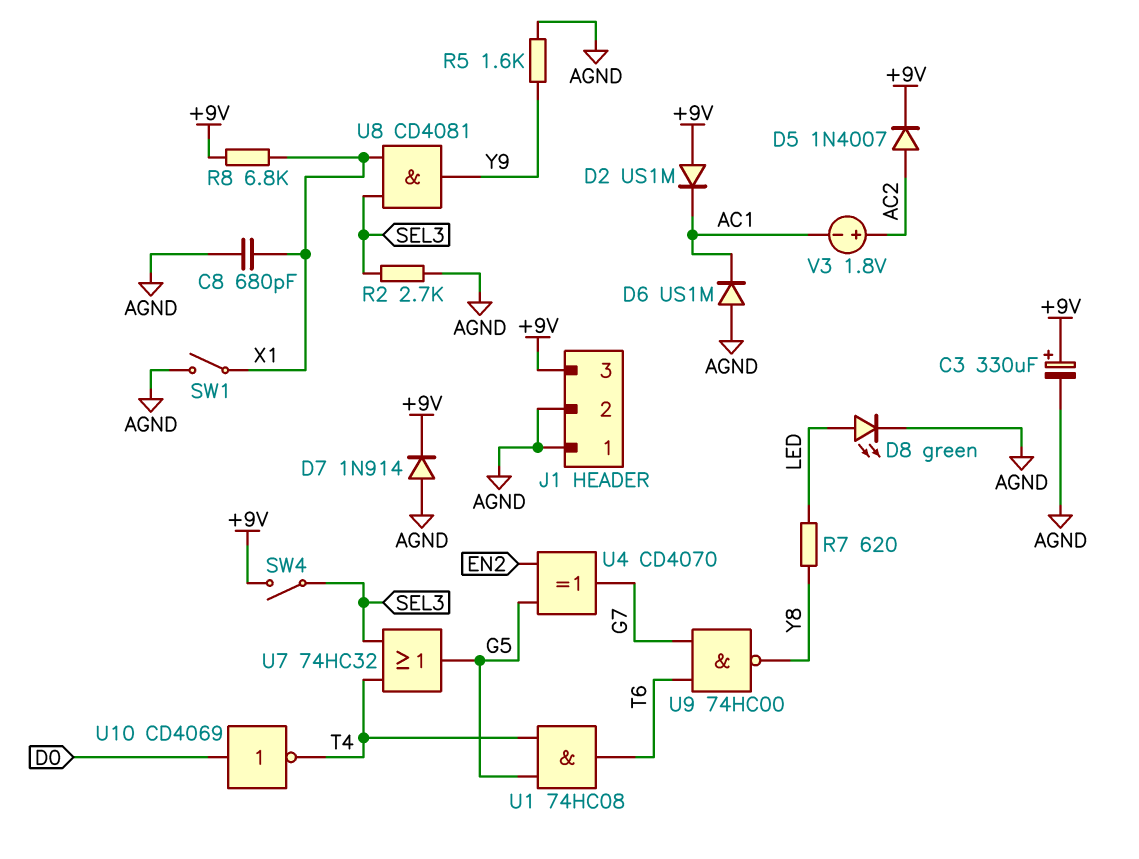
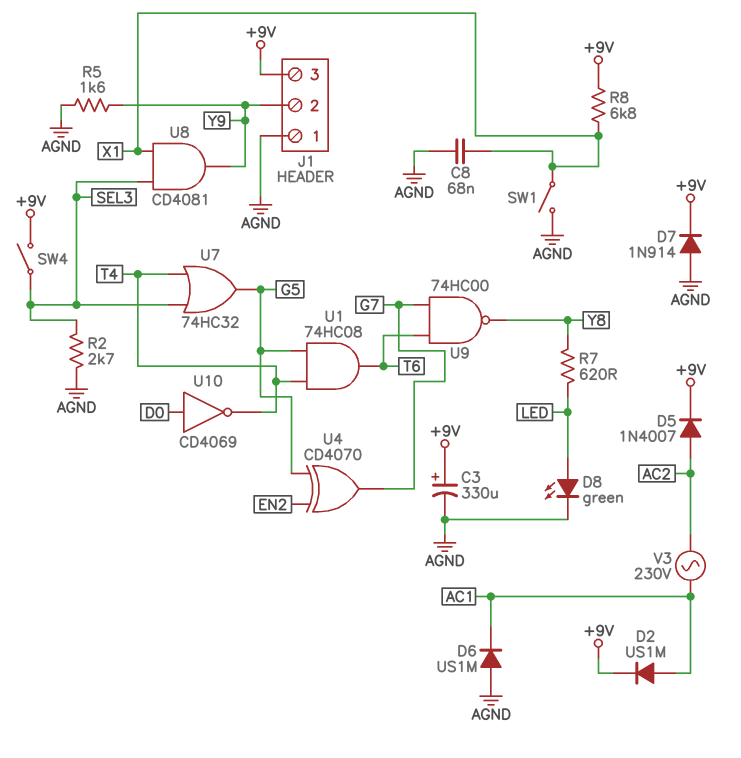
C8: 680pF (AGND, X1) -> 68nF (AGND, X1)
D2: diode US1M (A +9V, K AC1) -> diode US1M (A AC1, K +9V)
J1 pin 2: AGND -> Y9
V3: 1.8V (plus AC2, minus AC1) -> AC 230V (AC1, AC2)

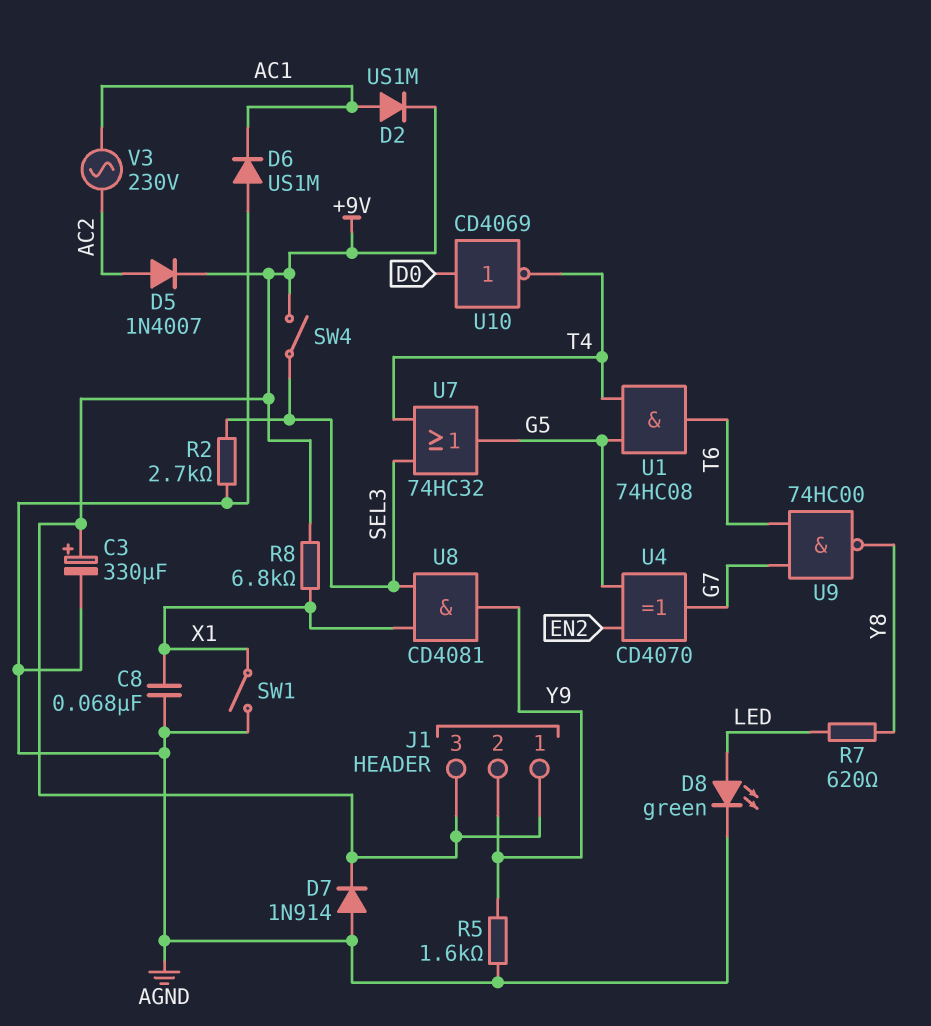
J1 pin 1: AGND -> +9V

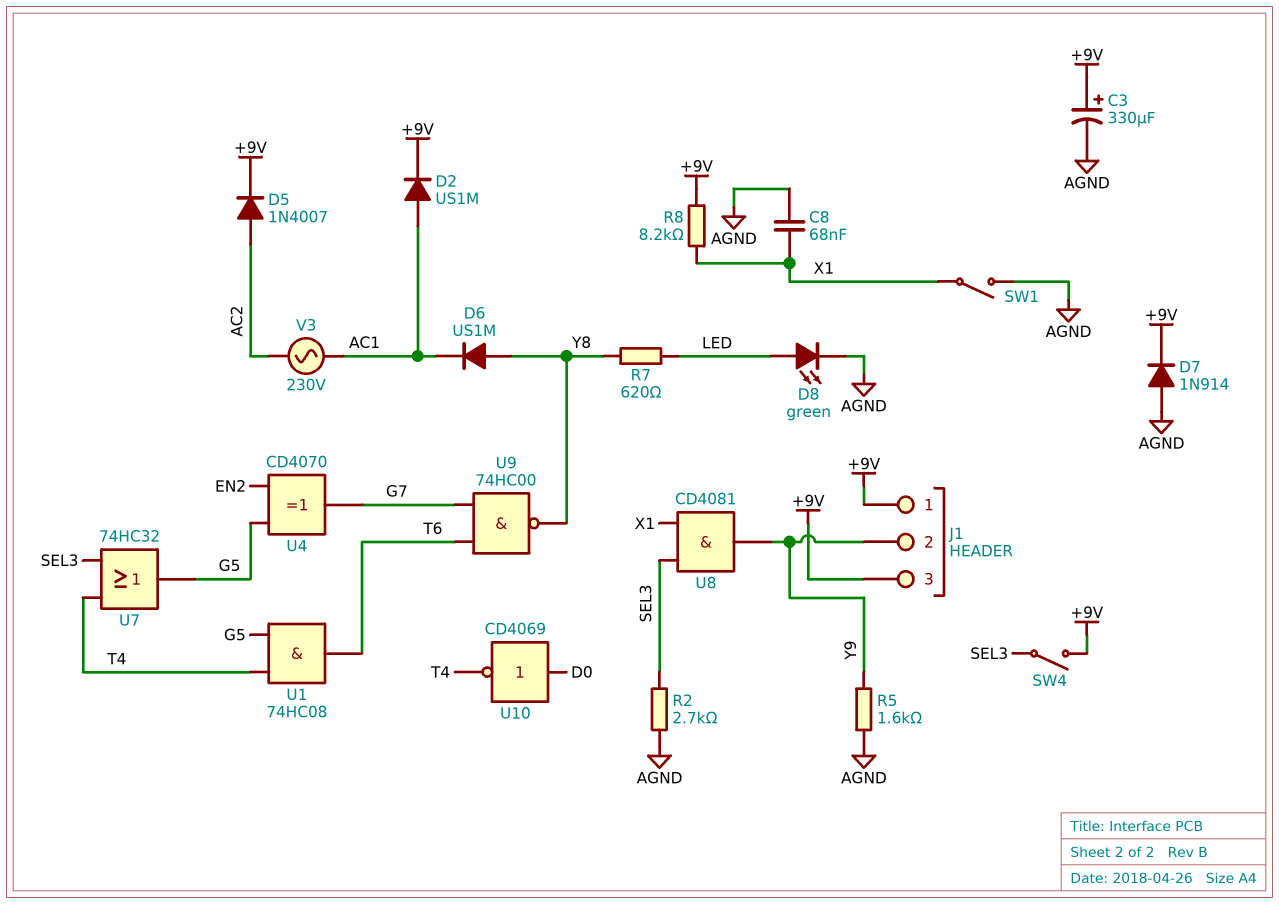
D6: diode US1M (A AGND, K AC1) -> diode US1M (A Y8, K AC1)
R8: 6.8k (+9V, X1) -> 8.2k (+9V, X1)

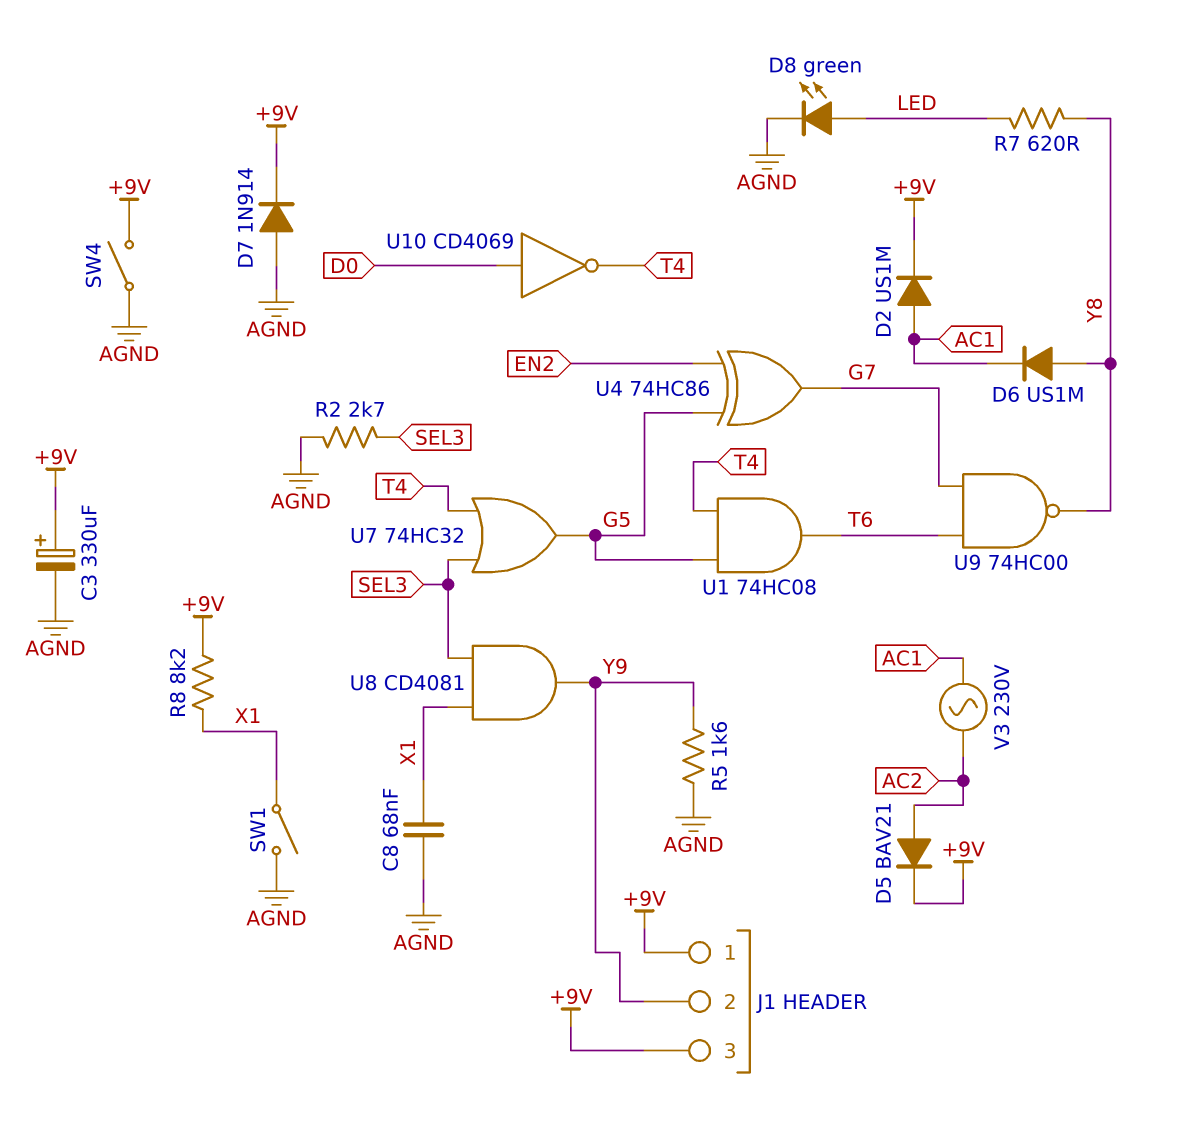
D5: diode 1N4007 (A AC2, K +9V) -> diode BAV21 (A AC2, K +9V)
SW4: switch (+9V, SEL3) -> switch (+9V, AGND)
U4: XOR CD4070 (in EN2, in G5, out G7) -> XOR 74HC86 (in EN2, in G5, out G7)

